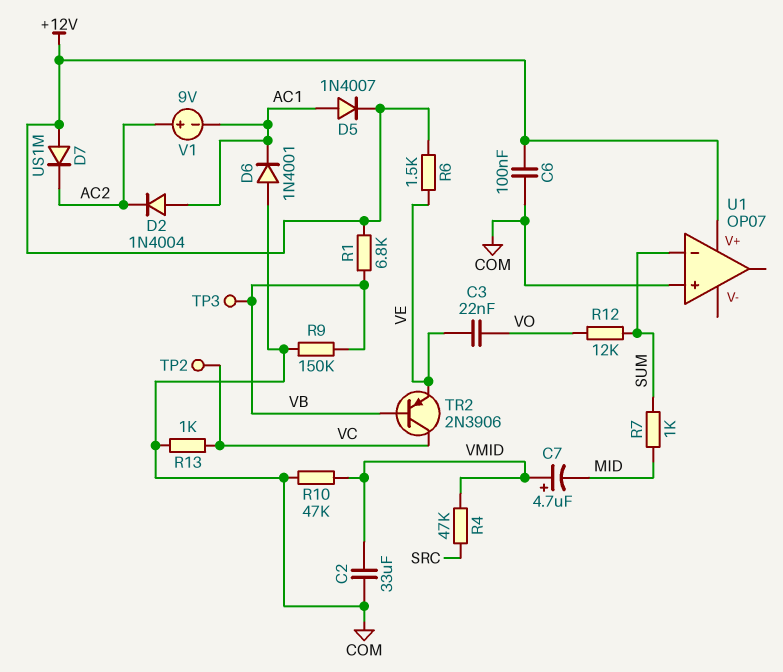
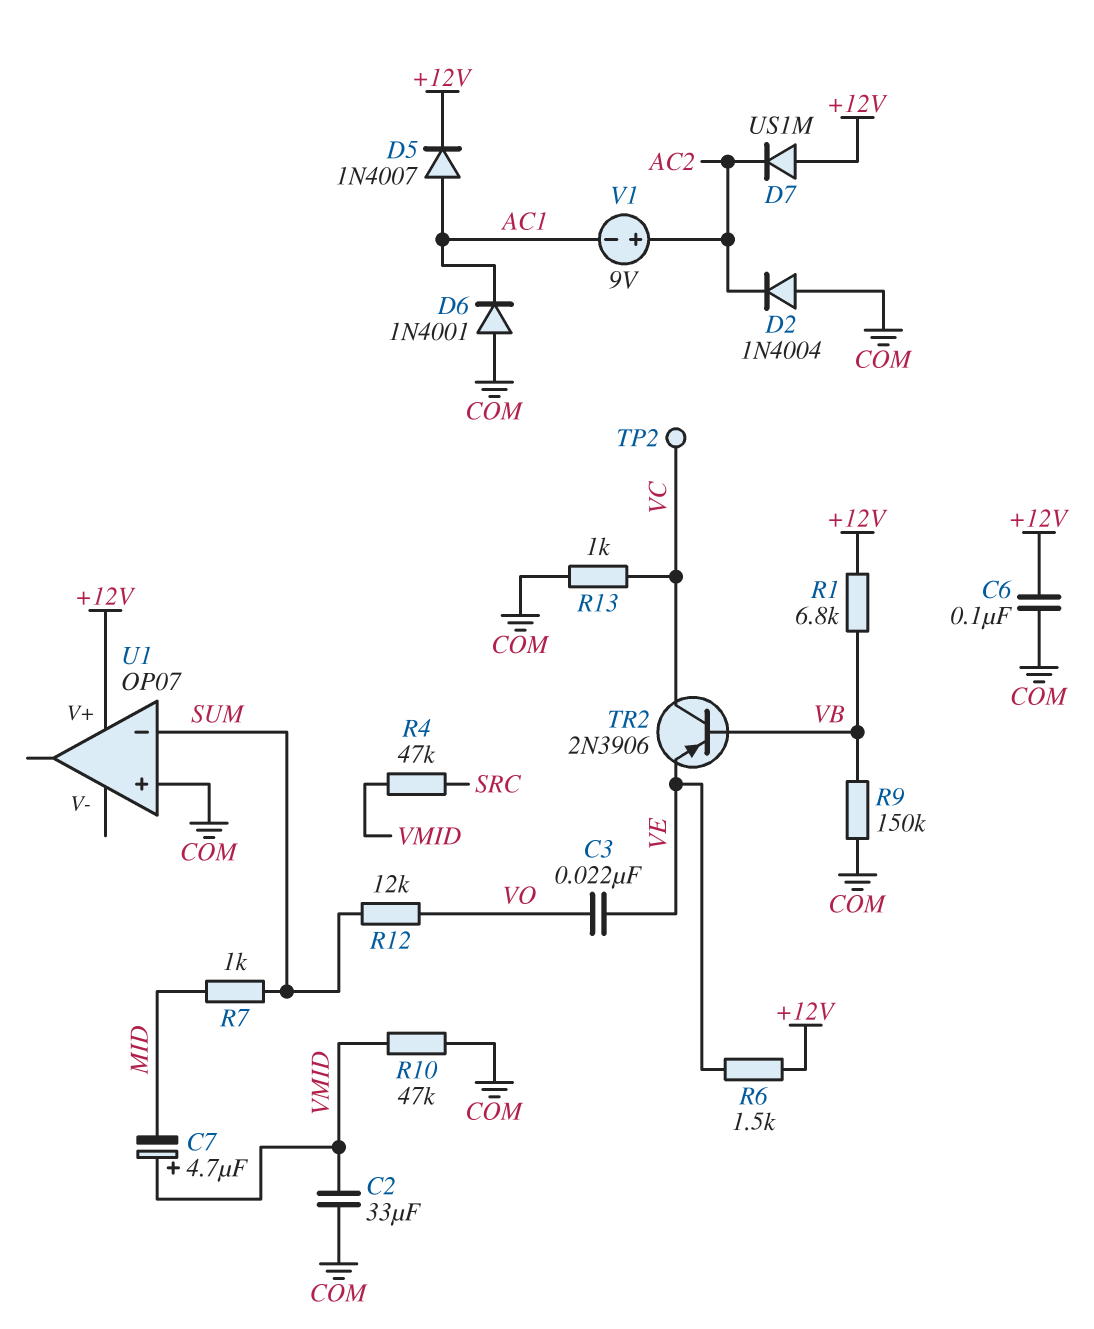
D2: diode 1N4004 (A AC1, K AC2) -> diode 1N4004 (A COM, K AC2)
TP3: test point (VB) -> none

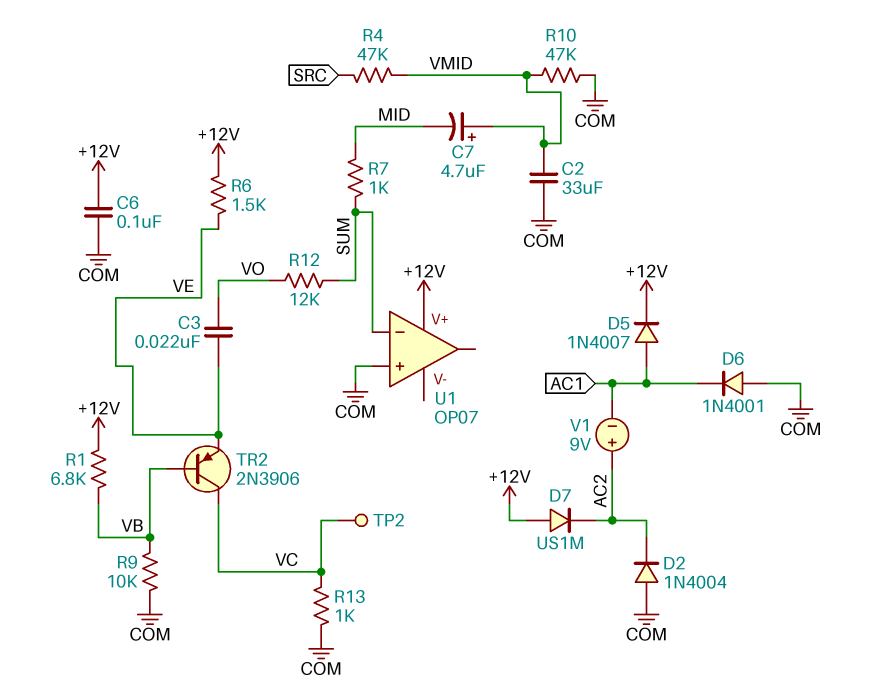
R9: 150k (COM, VB) -> 10k (COM, VB)

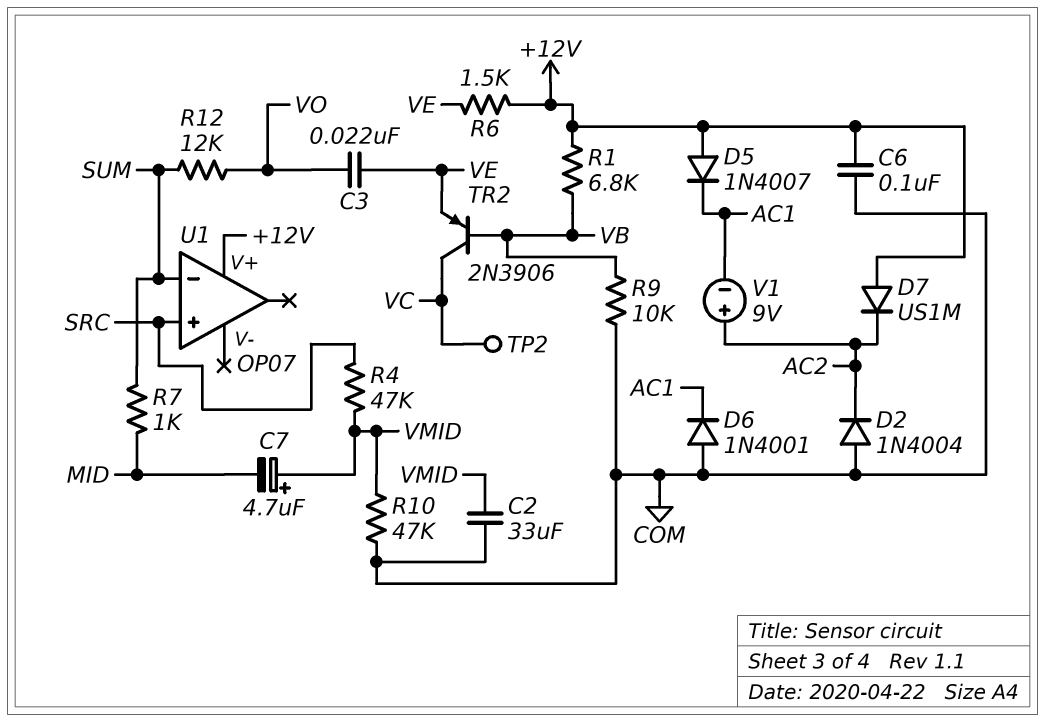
D5: diode 1N4007 (A AC1, K +12V) -> diode 1N4007 (A +12V, K AC1)
R13: 1k (COM, VC) -> none
U1 pin in+: COM -> SRC

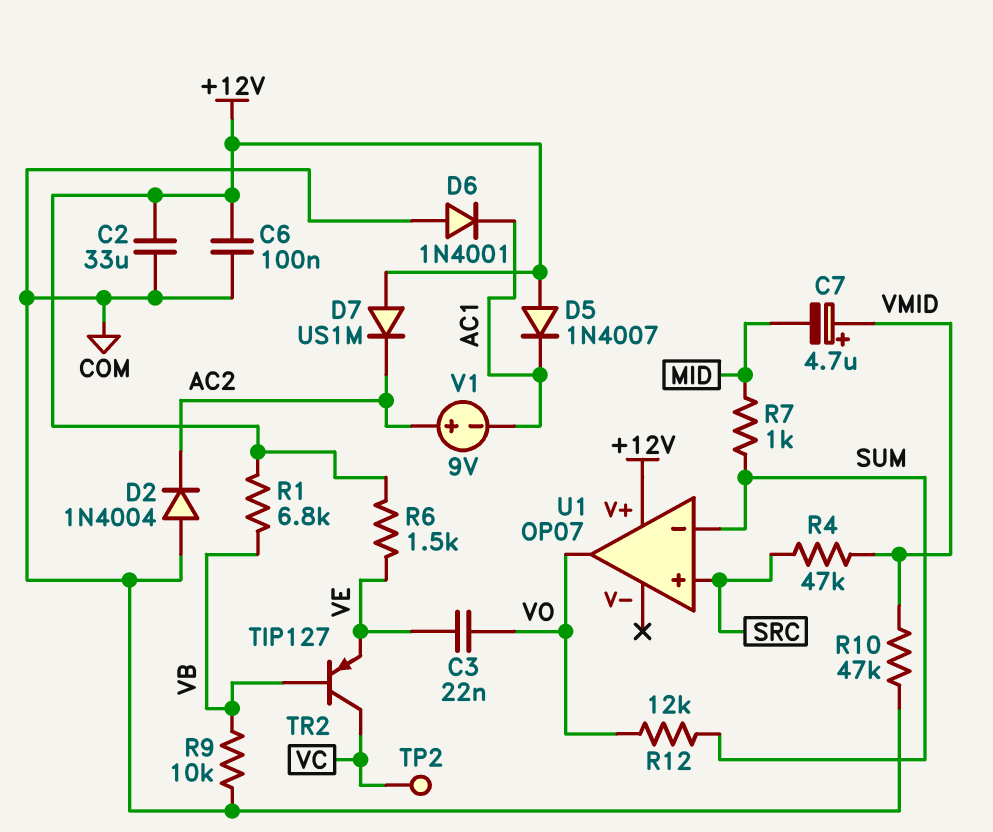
C2: 33uF (COM, VMID) -> 33uF (+12V, COM)
TR2: PNP 2N3906 (B VB, C VC, E VE) -> PNP TIP127 (B VB, C VC, E VE)
U1 pin out: none -> VO

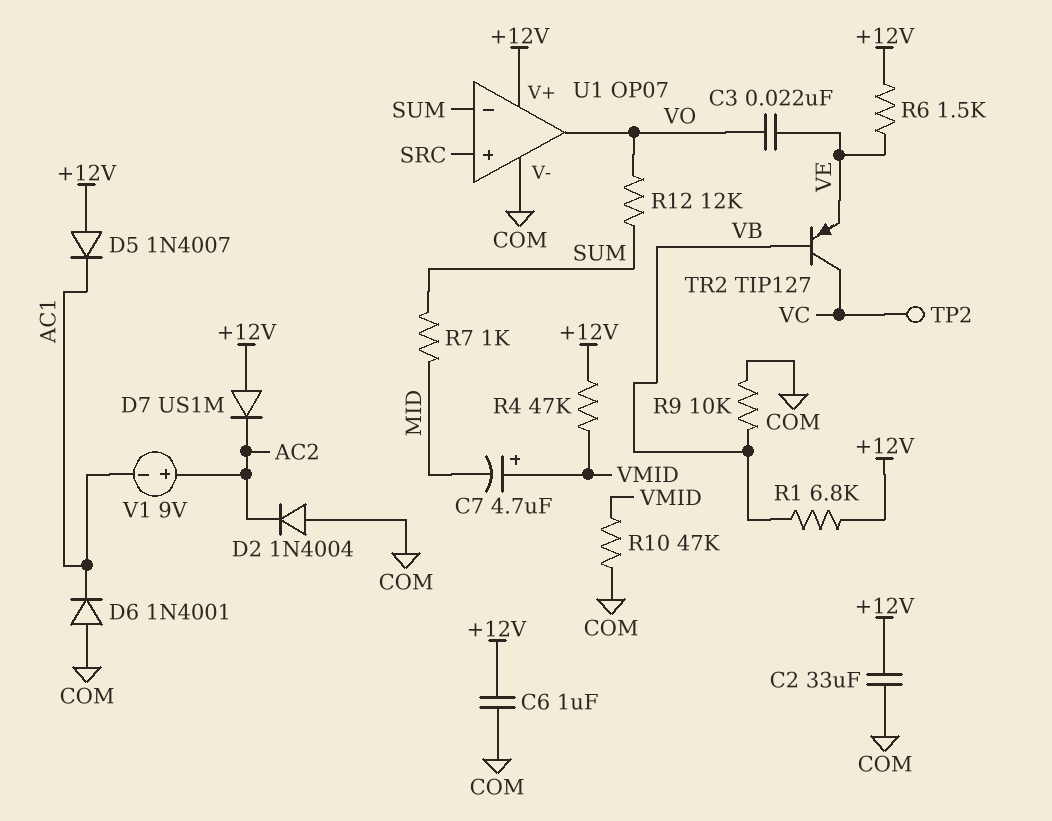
C6: 100nF (+12V, COM) -> 1uF (+12V, COM)
R4: 47k (SRC, VMID) -> 47k (+12V, VMID)
U1 pin V-: none -> COM

